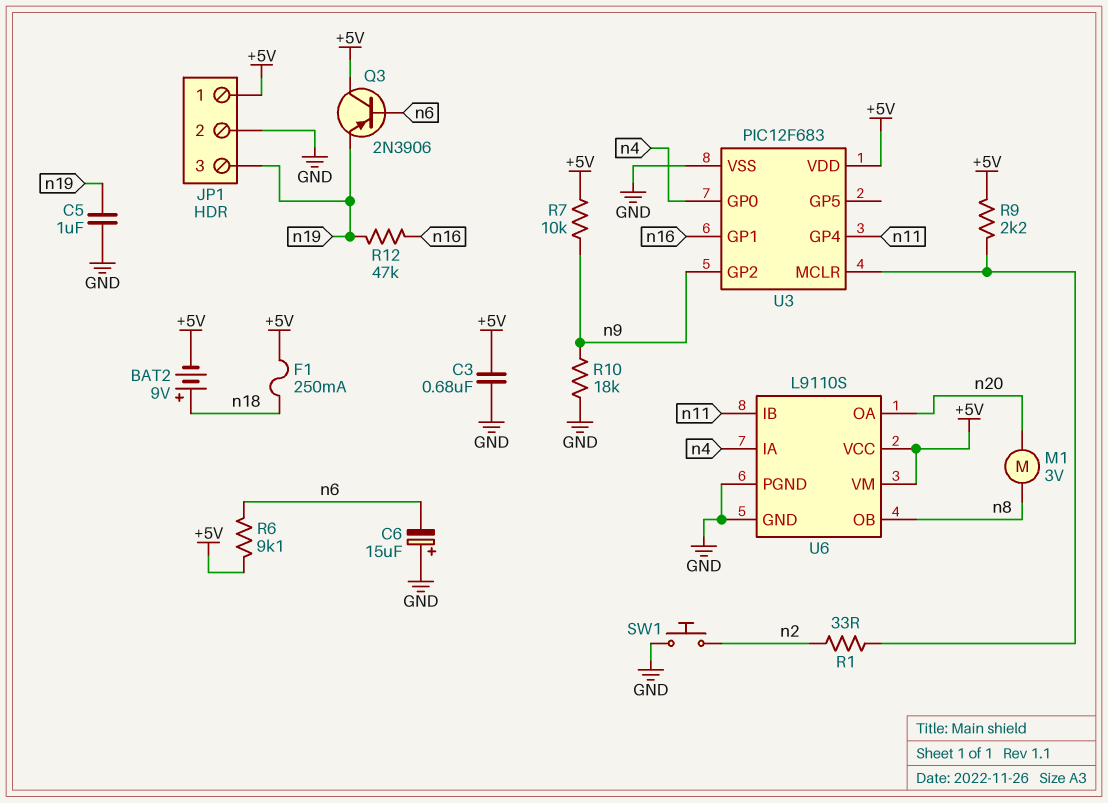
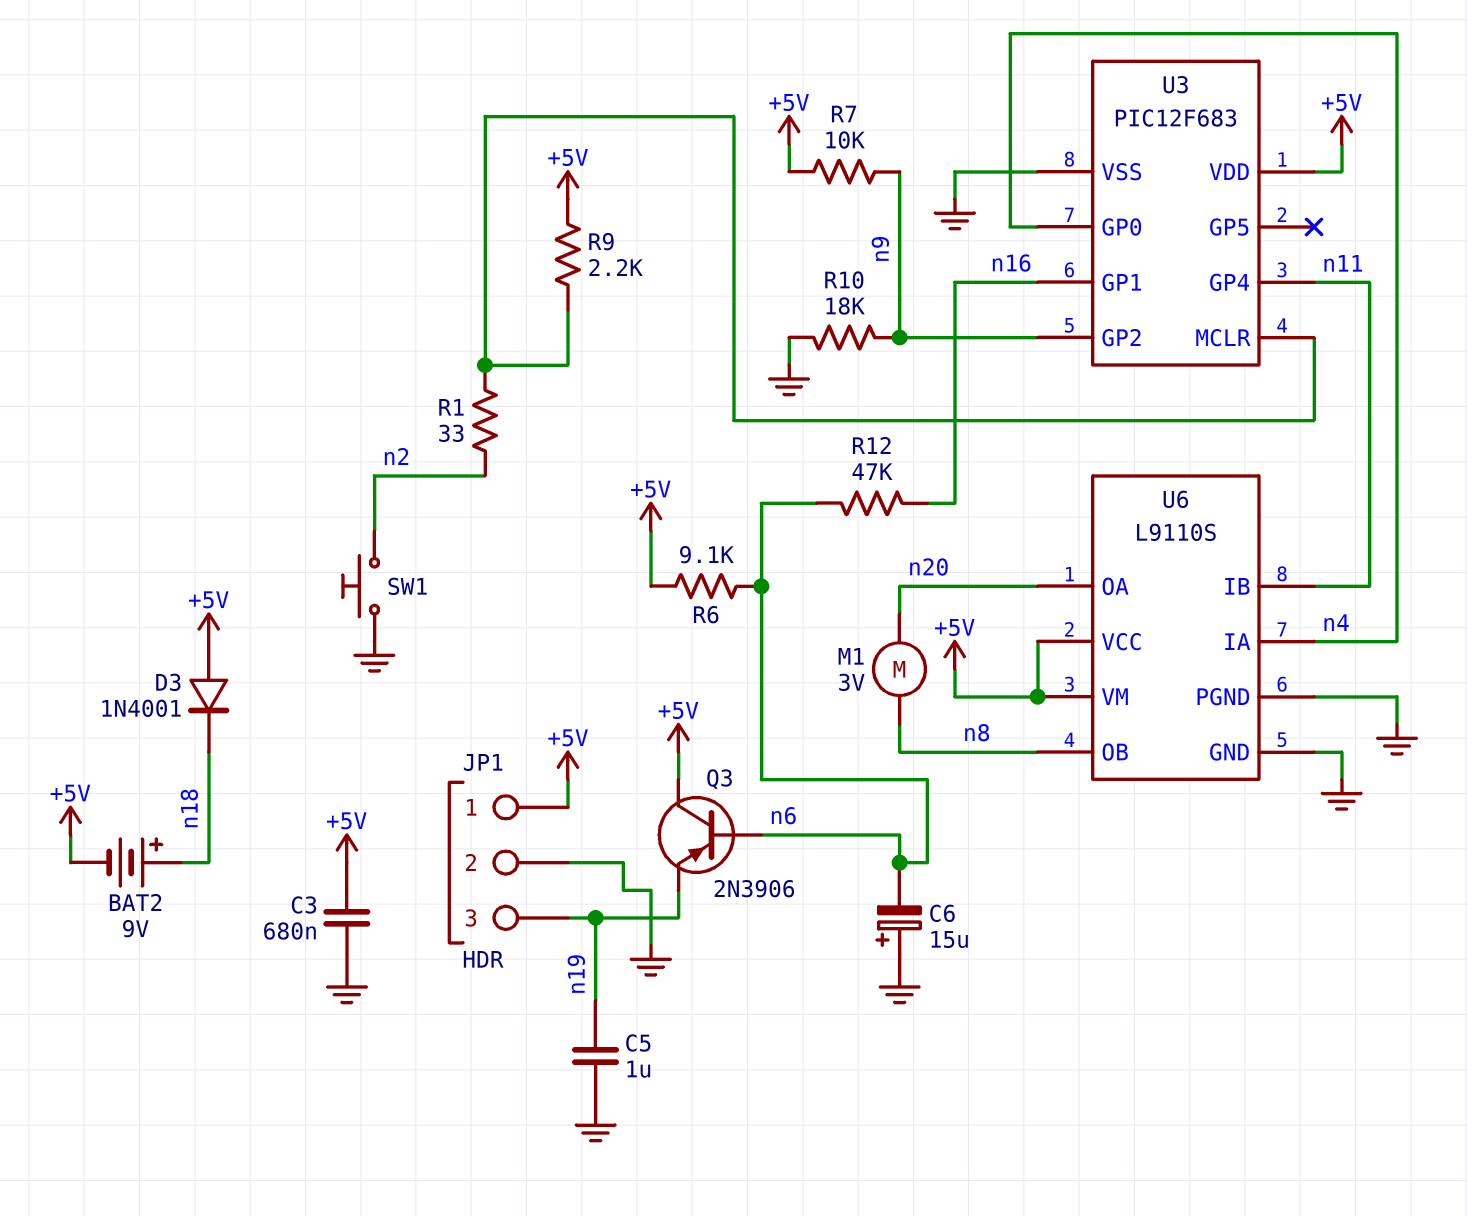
D3: none -> diode 1N4001 (A +5V, K n18)
F1: 250mA (+5V, n18) -> none
R12: 47k (n16, n19) -> 47k (n6, n16)

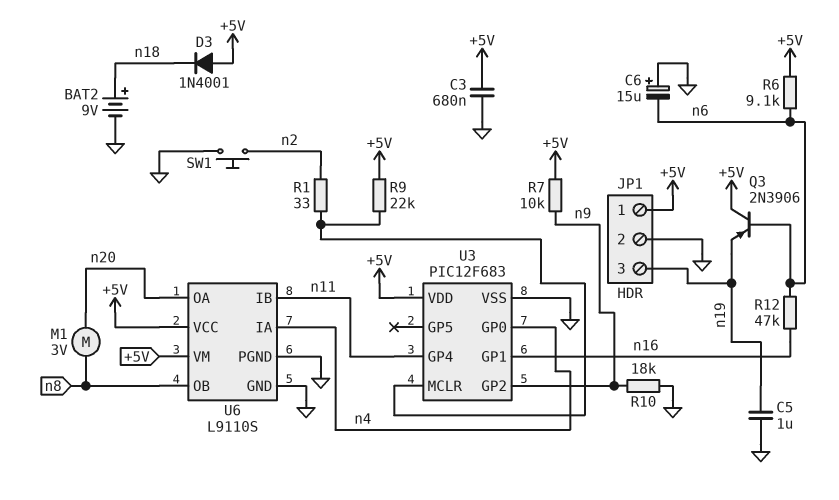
BAT2: 9V (plus n18, minus +5V) -> 9V (plus n18, minus GND)
R9: 2.2k (+5V, U3/MCLR) -> 22k (+5V, U3/MCLR)

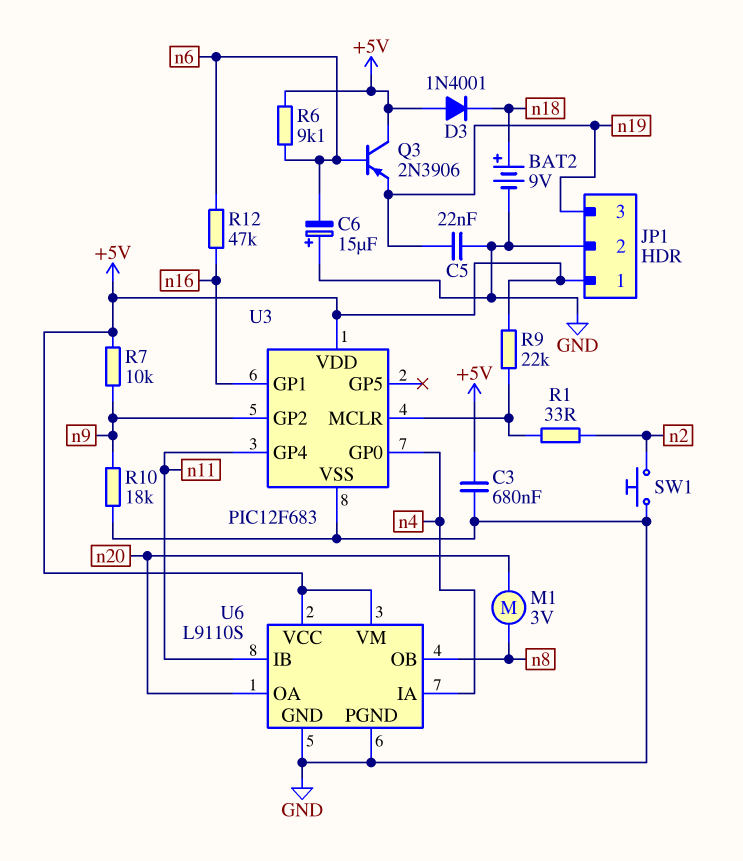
C5: 1uF (GND, n19) -> 22nF (GND, n19)

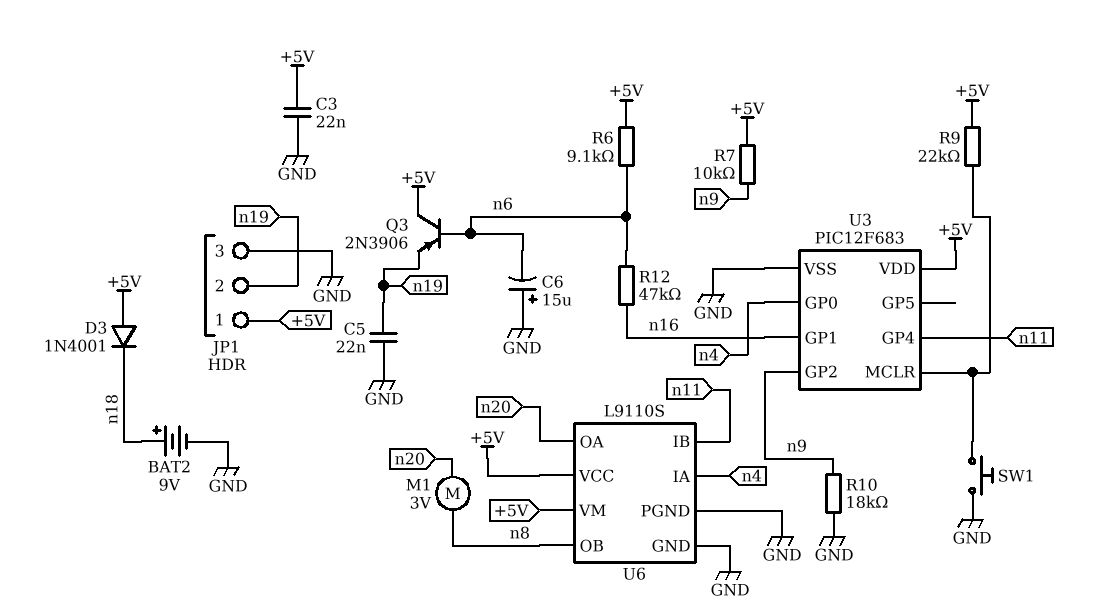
C3: 680nF (+5V, GND) -> 22nF (+5V, GND)
JP1 pin 2: GND -> n19
JP1 pin 3: n19 -> GND
R1: 33 (U3/MCLR, n2) -> none
SW1: button (GND, n2) -> button (GND, U3/MCLR)

